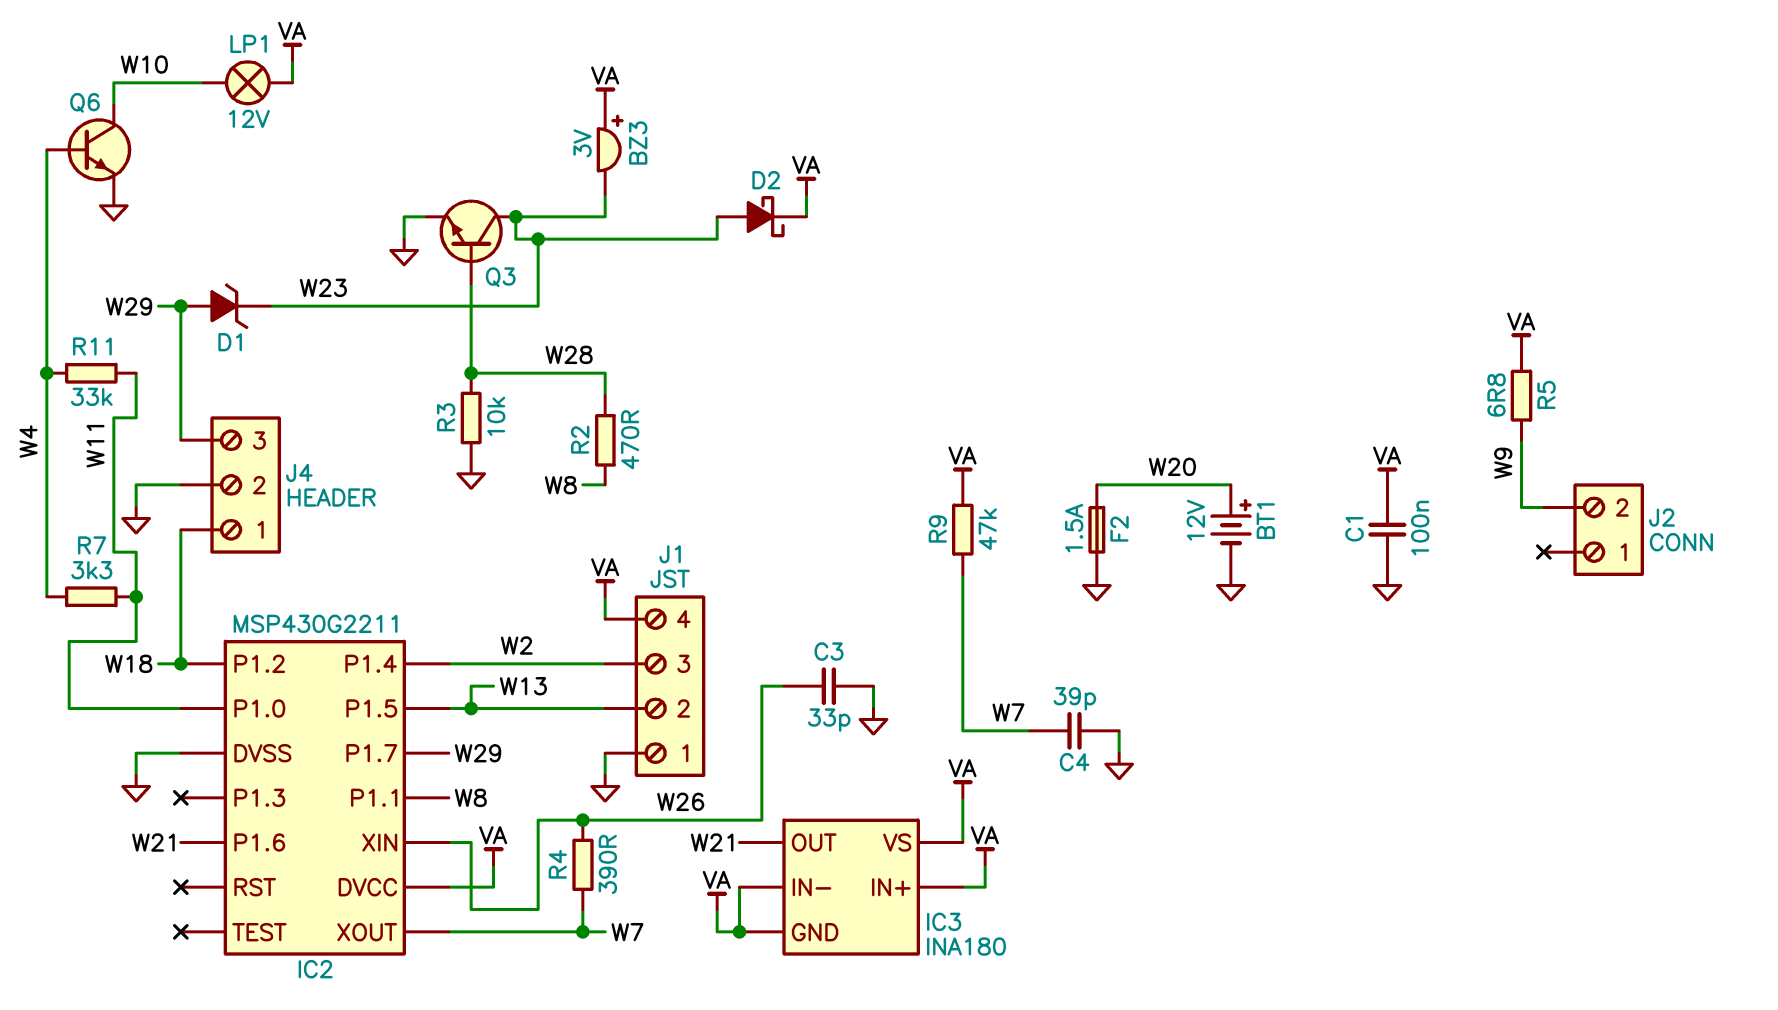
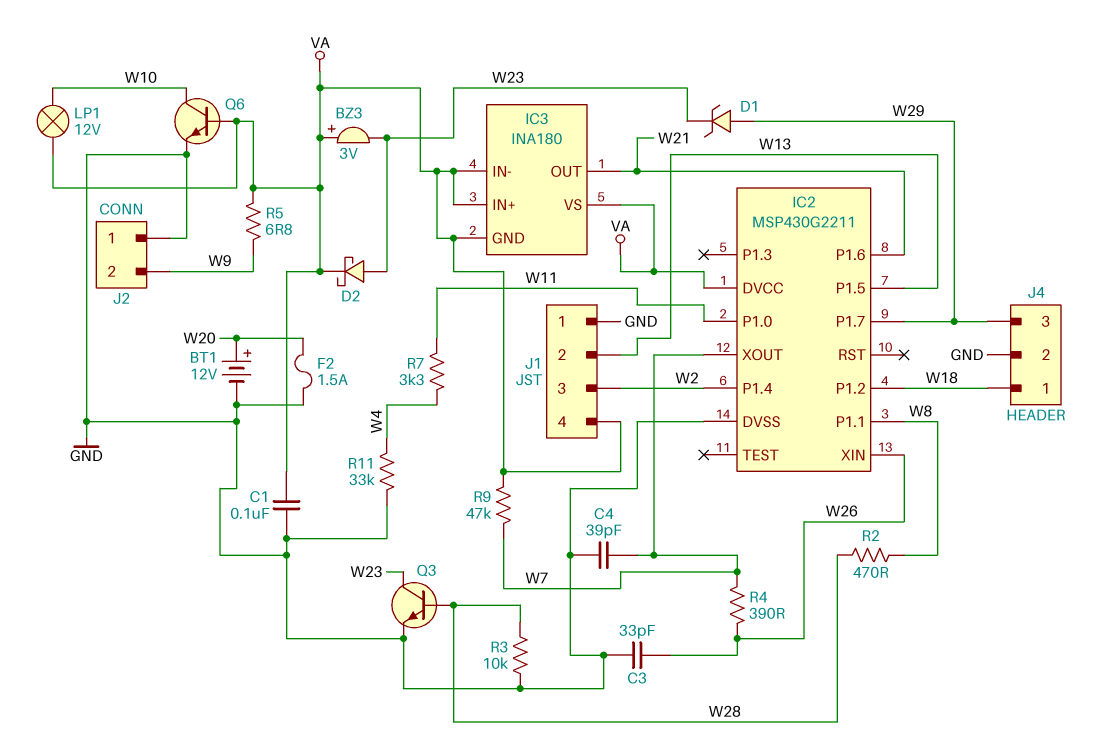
J2 pin 1: none -> GND
Q6: NPN (B W4, C W10, E GND) -> NPN (B VA, C W10, E GND)
R11: 33k (W4, W11) -> 33k (GND, W4)

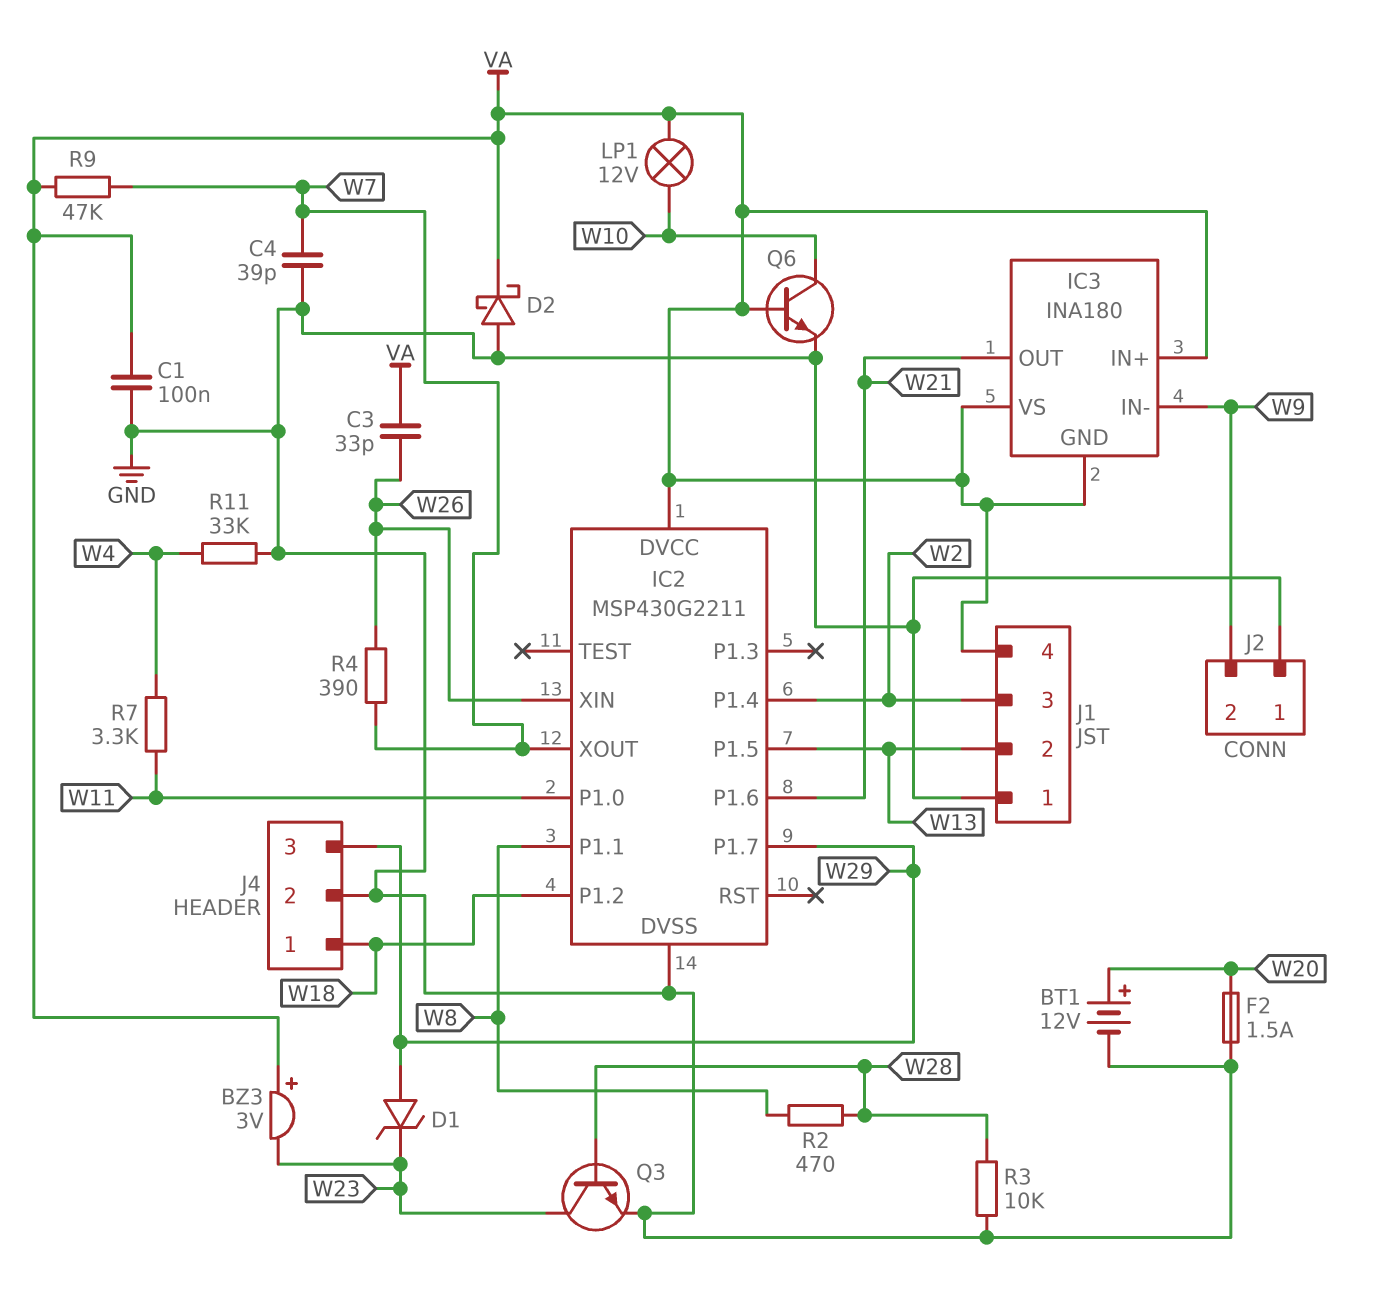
C3: 33pF (GND, W26) -> 33pF (VA, W26)
D2: schottky (A W23, K VA) -> schottky (A GND, K VA)
IC3 pin IN-: VA -> W9
R5: 6.8 (VA, W9) -> none

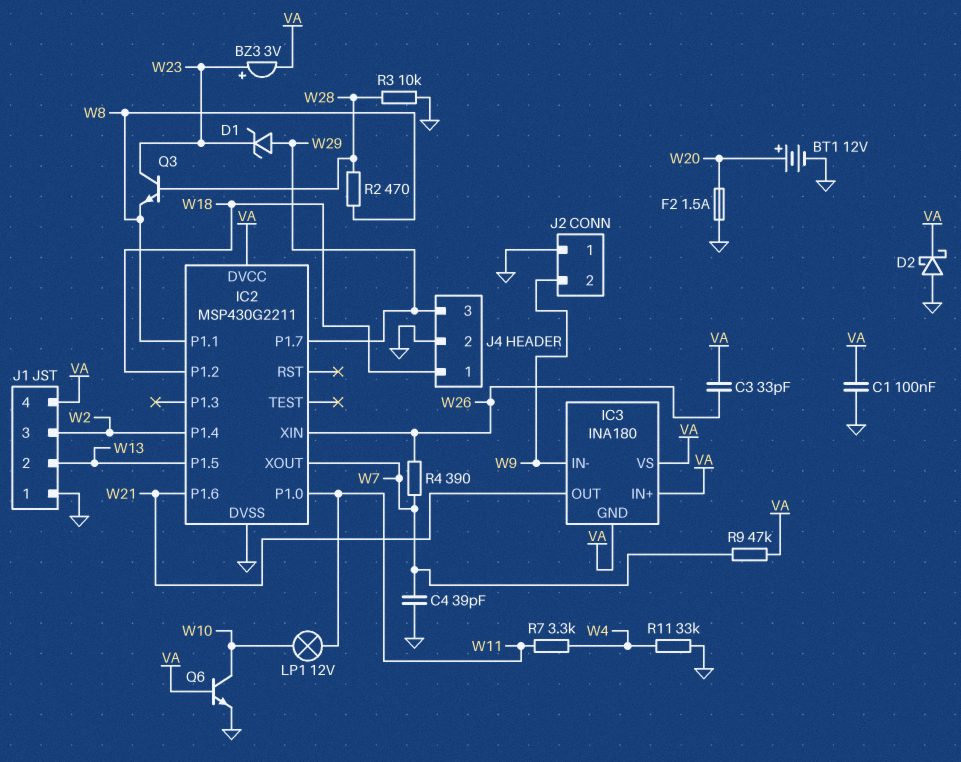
BZ3: buzzer 3V (plus VA, minus W23) -> buzzer 3V (plus W23, minus VA)
LP1: lamp 12V (VA, W10) -> lamp 12V (W10, W11)
Q3: NPN (B W28, C W23, E GND) -> NPN (B W28, C W23, E W8)

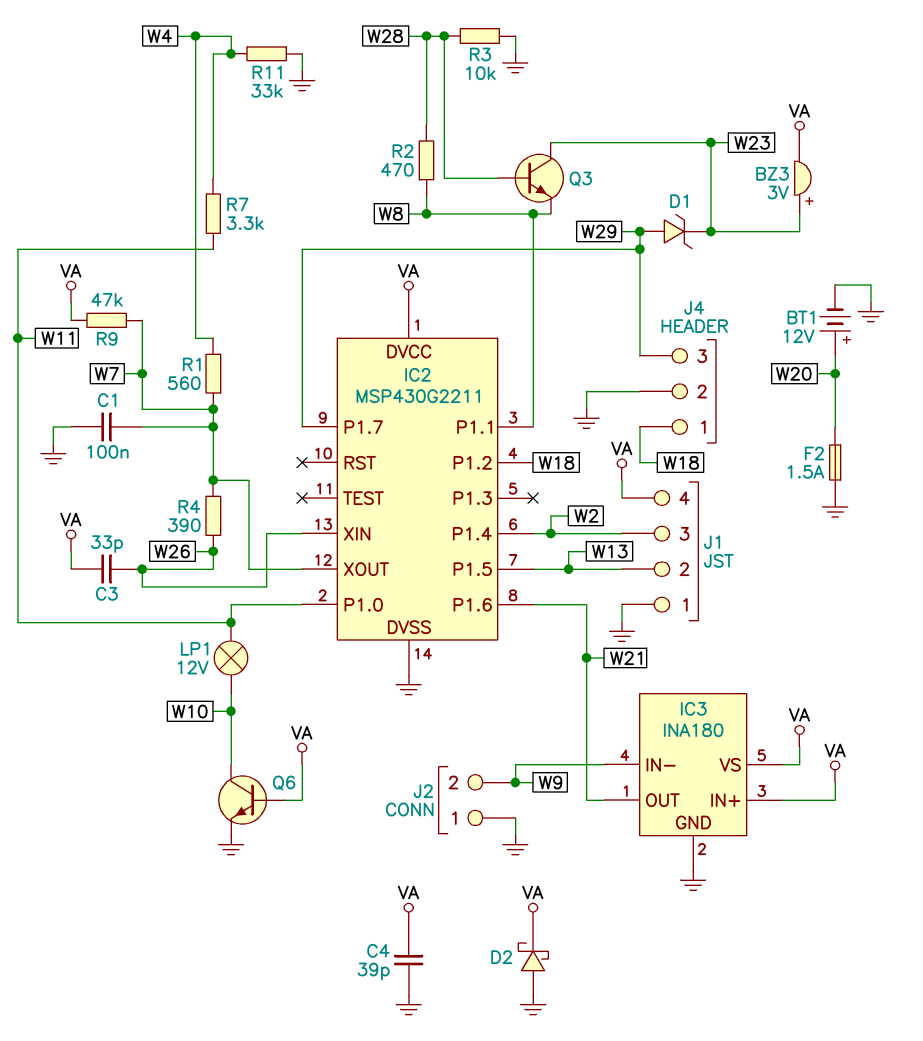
C1: 100nF (GND, VA) -> 100nF (GND, W7)
C4: 39pF (GND, W7) -> 39pF (GND, VA)
IC3 pin GND: VA -> GND
R1: none -> 560 (W4, W7)

